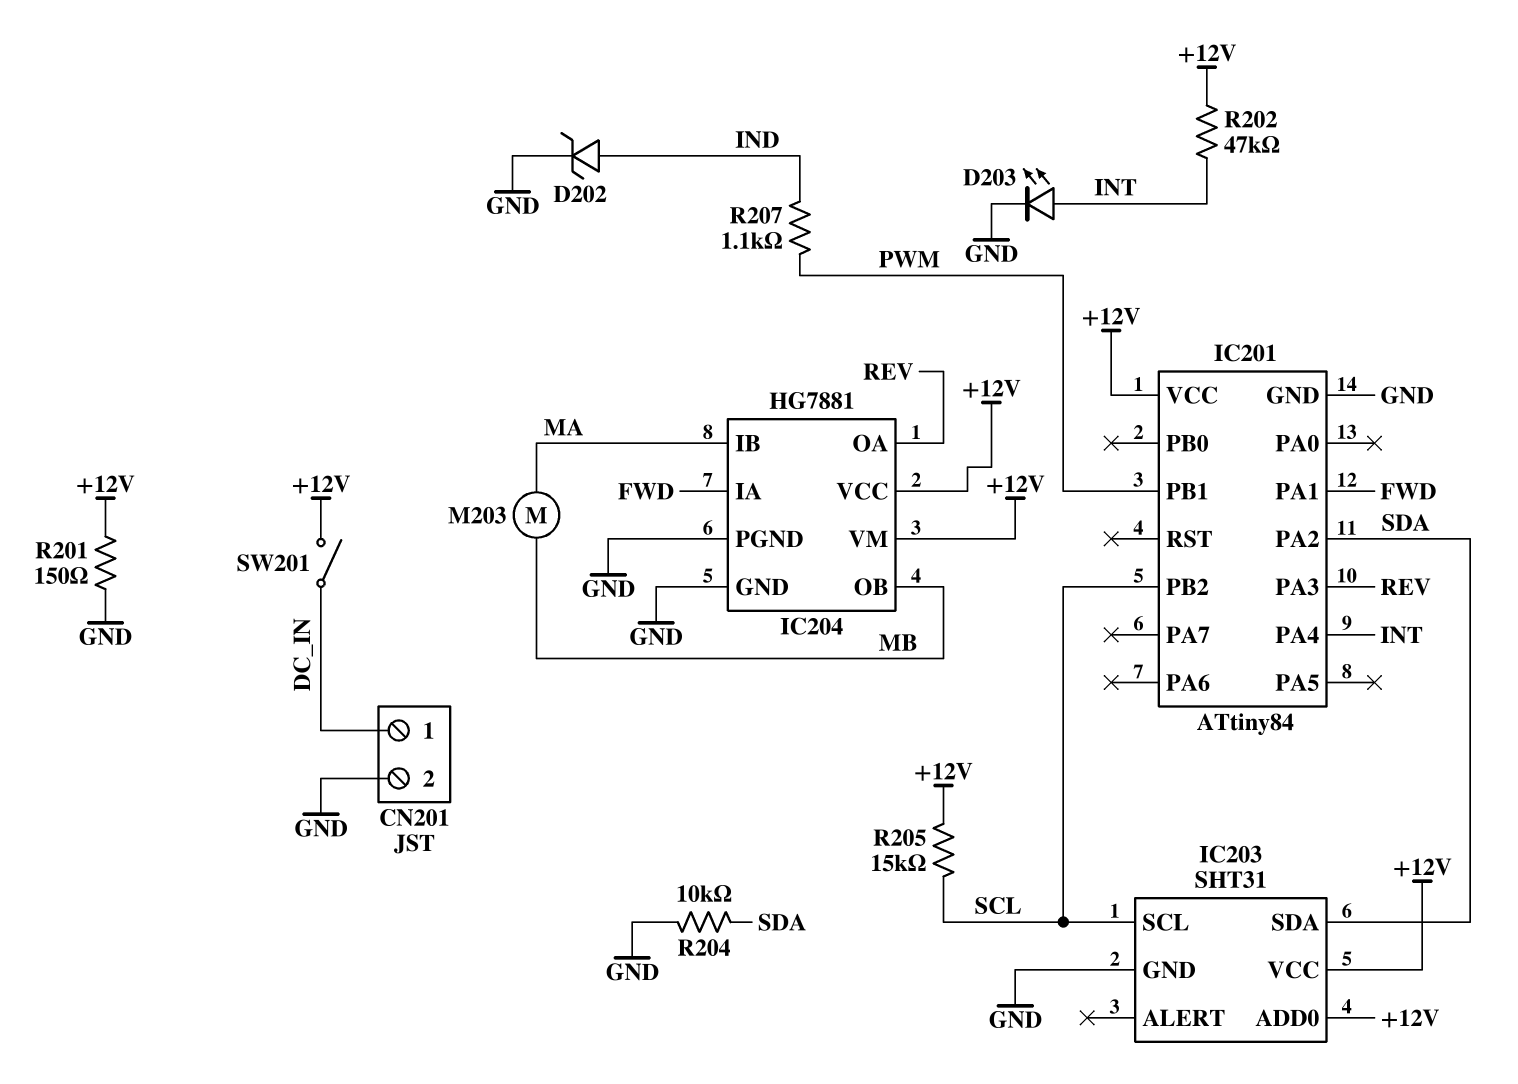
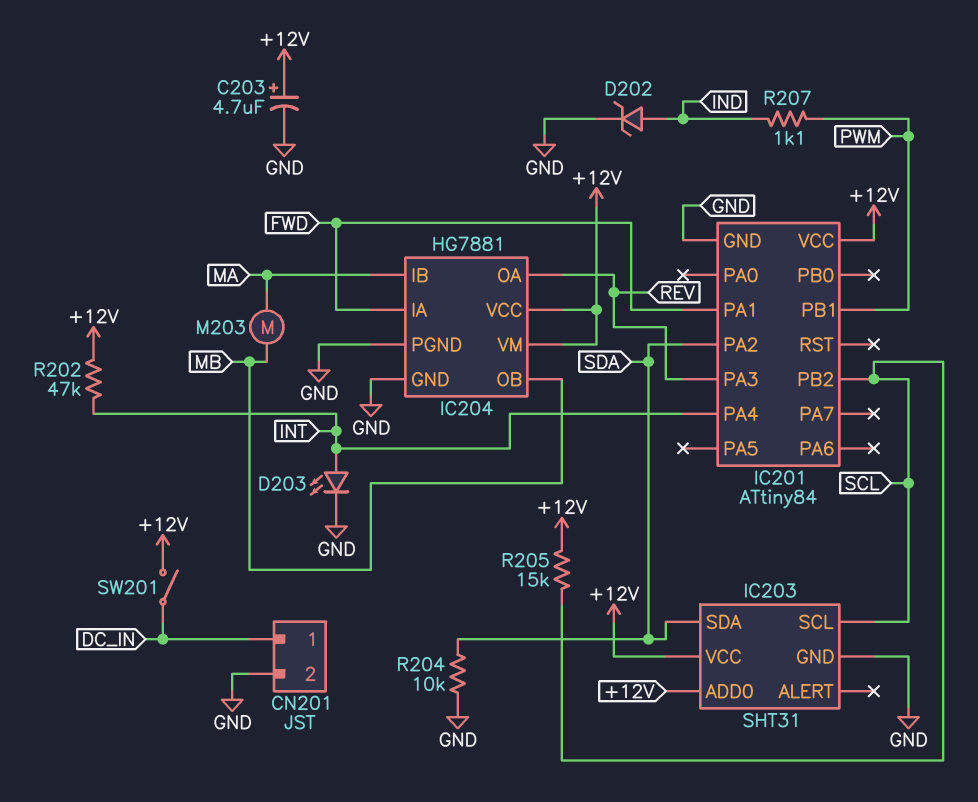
C203: none -> 4.7uF (plus +12V, minus GND)
R201: 150 (+12V, GND) -> none

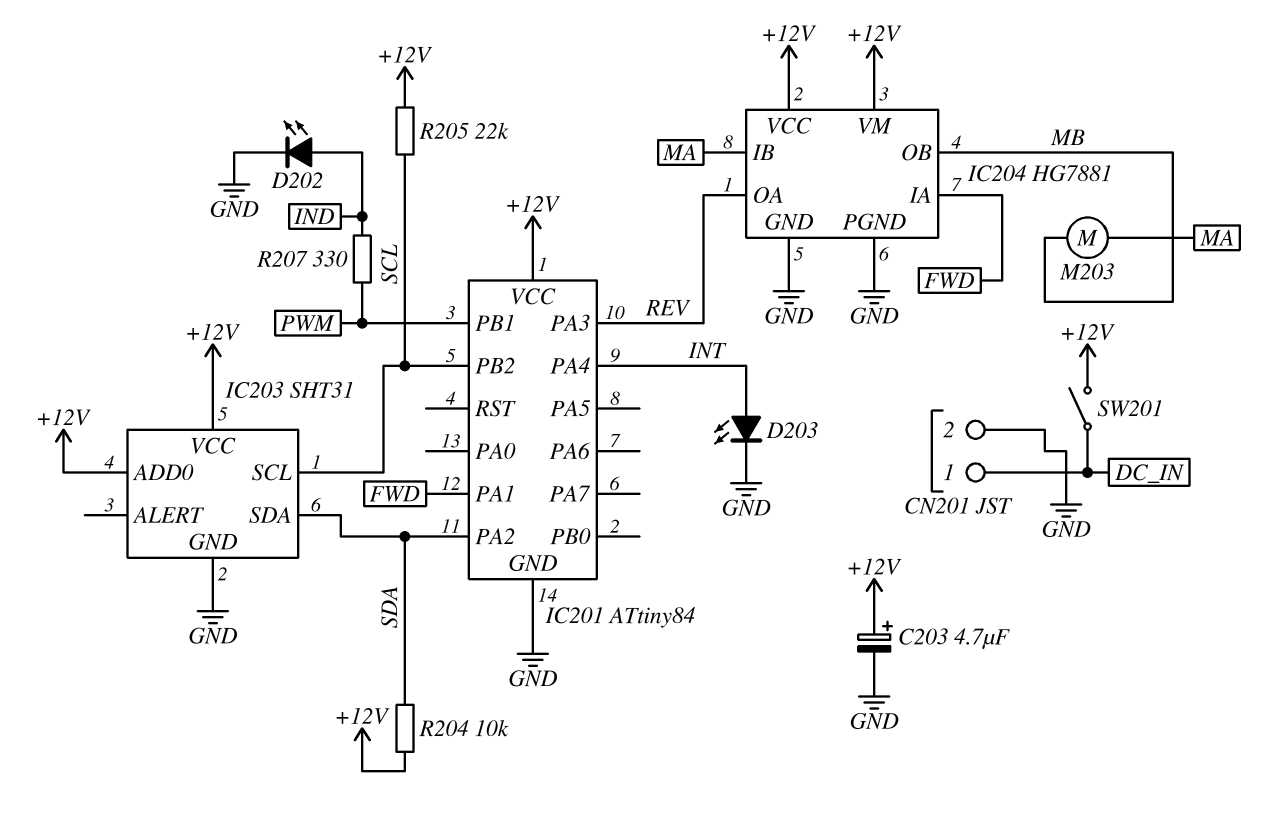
D202: zener (A IND, K GND) -> LED (A IND, K GND)
R202: 47k (+12V, INT) -> none
R204: 10k (GND, SDA) -> 10k (+12V, SDA)
R205: 15k (+12V, SCL) -> 22k (+12V, SCL)
R207: 1.1k (IND, PWM) -> 330 (IND, PWM)

